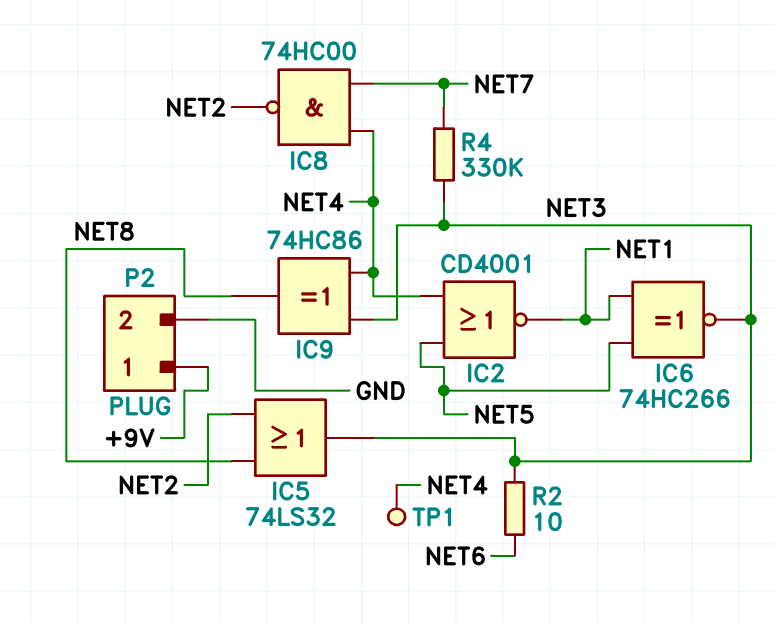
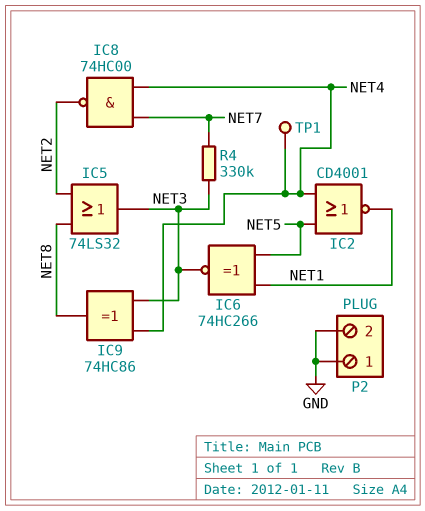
P2 pin 1: +9V -> GND
R2: 10 (NET3, NET6) -> none

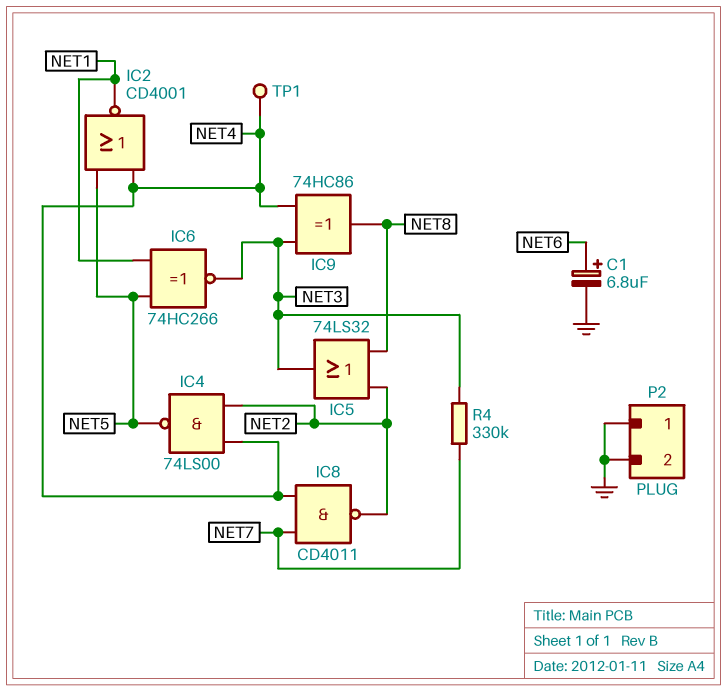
C1: none -> 6.8uF (plus NET6, minus GND)
IC4: none -> NAND 74LS00 (in NET2, in NET4, out NET5)
IC8: NAND 74HC00 (in NET4, in NET7, out NET2) -> NAND CD4011 (in NET4, in NET7, out NET2)

